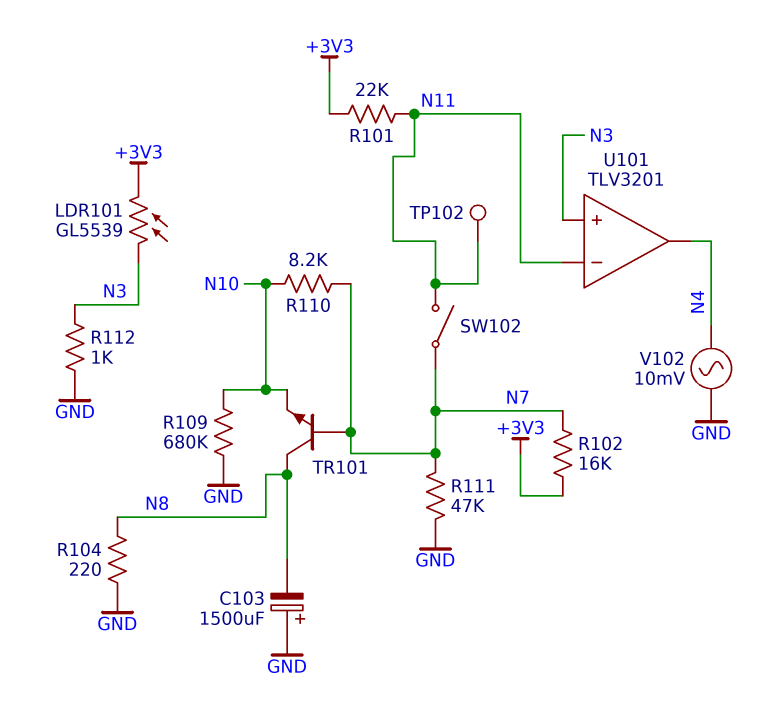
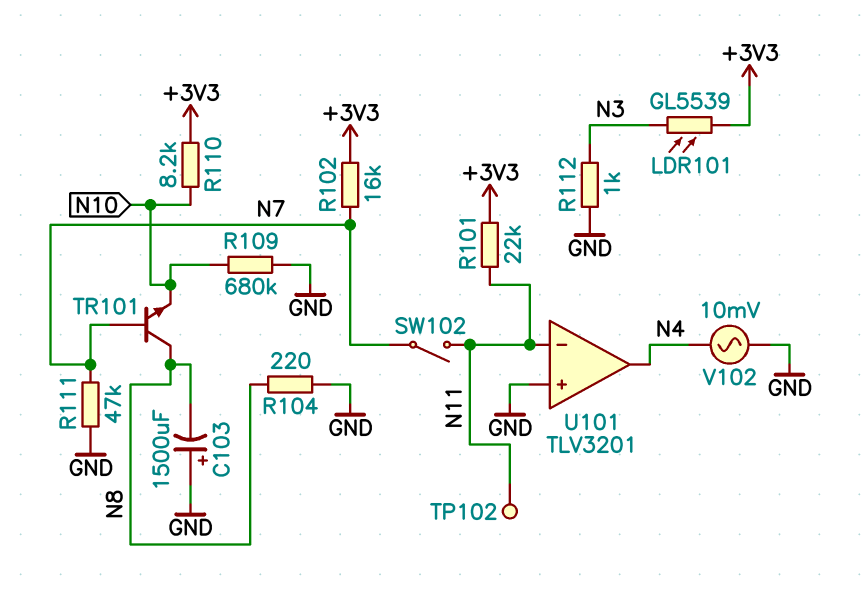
R110: 8.2k (N7, N10) -> 8.2k (+3V3, N10)
U101 pin in+: N3 -> GND

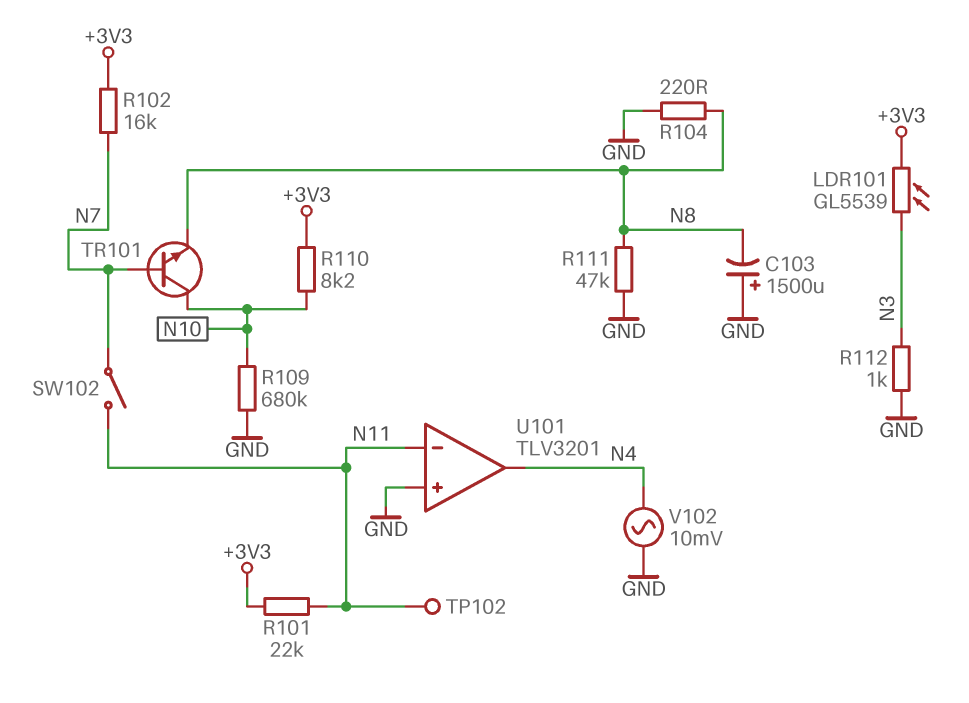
R111: 47k (GND, N7) -> 47k (GND, N8)
TR101: NPN (B N7, C N8, E N10) -> NPN (B N7, C N10, E N8)

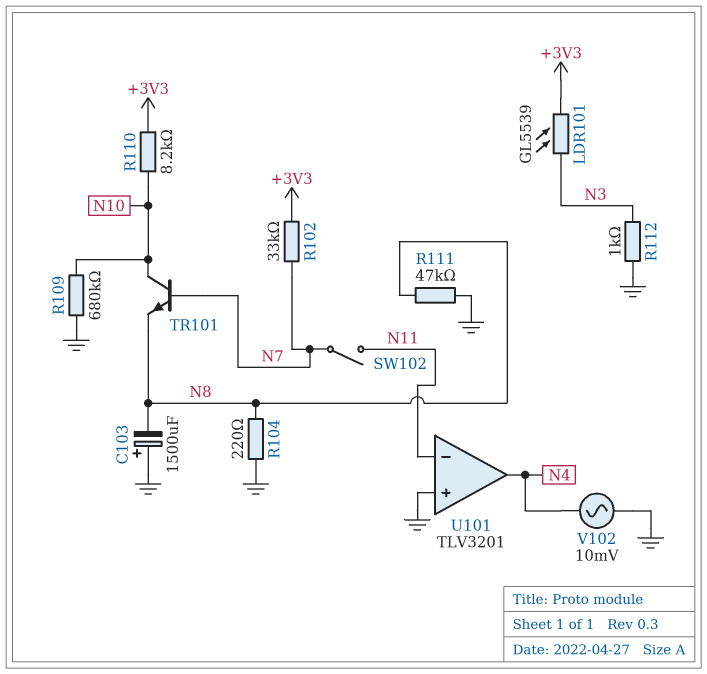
R101: 22k (+3V3, N11) -> none
R102: 16k (+3V3, N7) -> 33k (+3V3, N7)
TP102: test point (N11) -> none

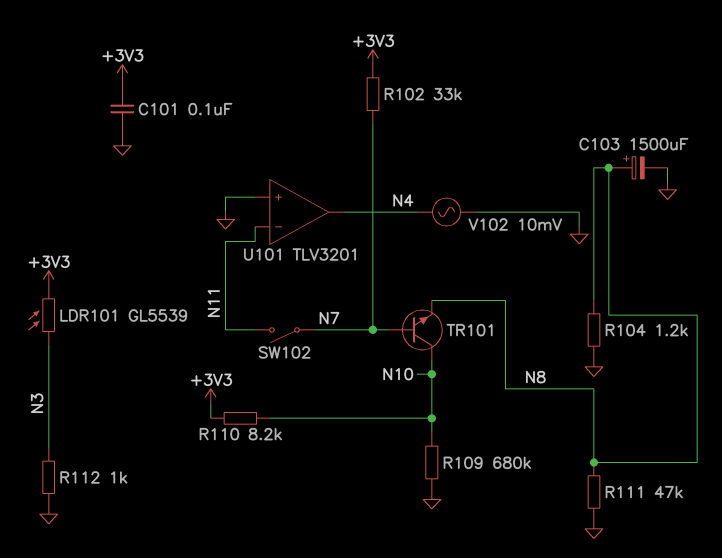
C101: none -> 100nF (+3V3, GND)
C103: 1500uF (plus GND, minus N8) -> 1500uF (plus N8, minus GND)
R104: 220 (GND, N8) -> 1.2k (GND, N8)

